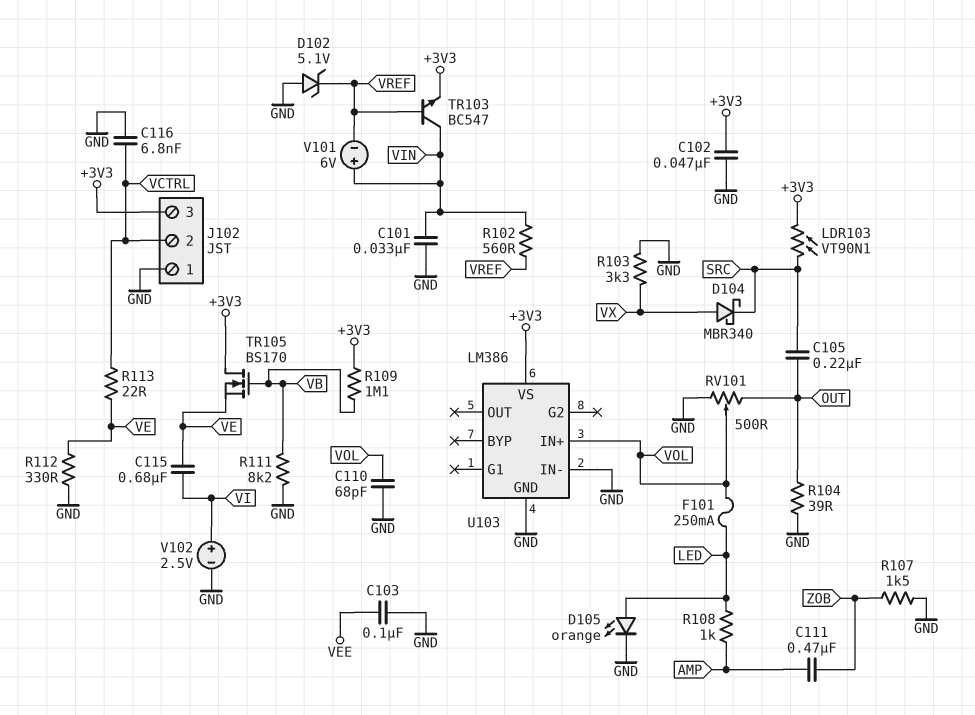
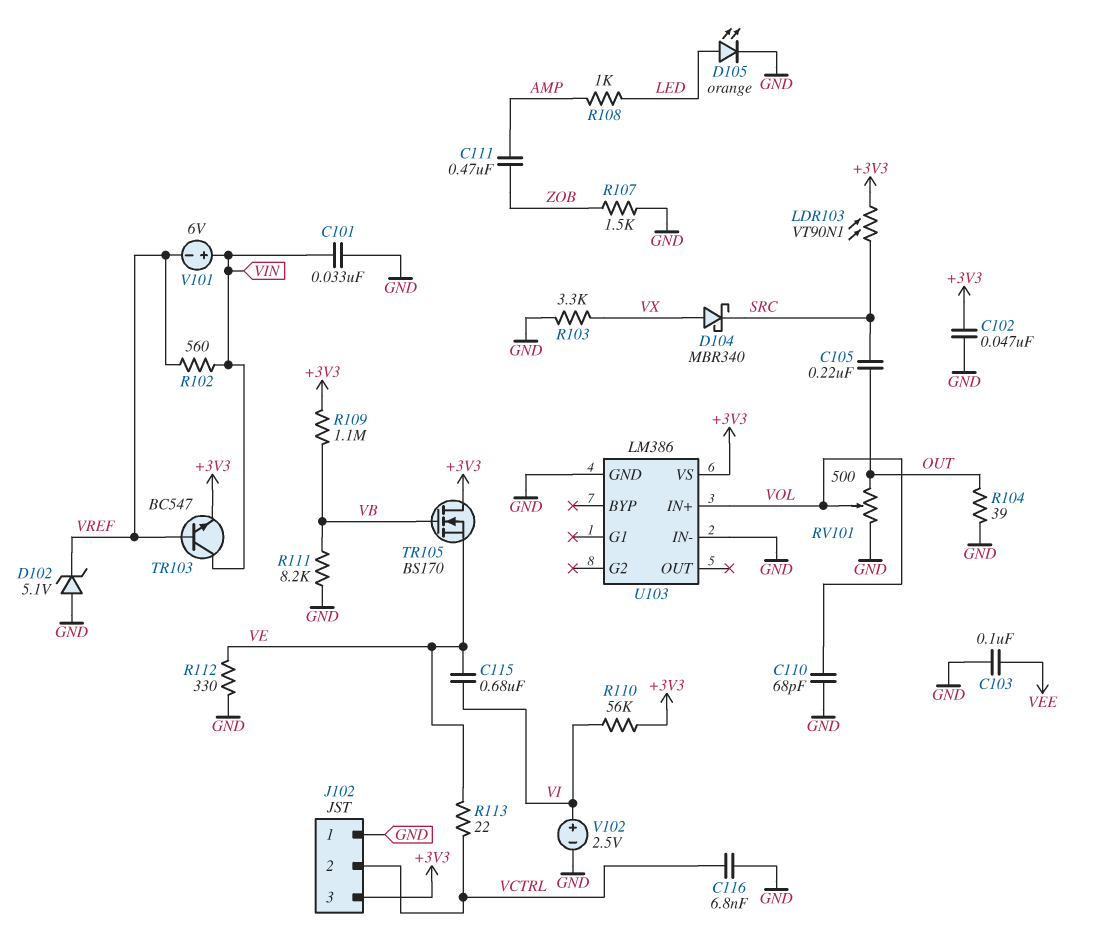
F101: 250mA (LED, VOL) -> none
R110: none -> 56k (+3V3, VI)

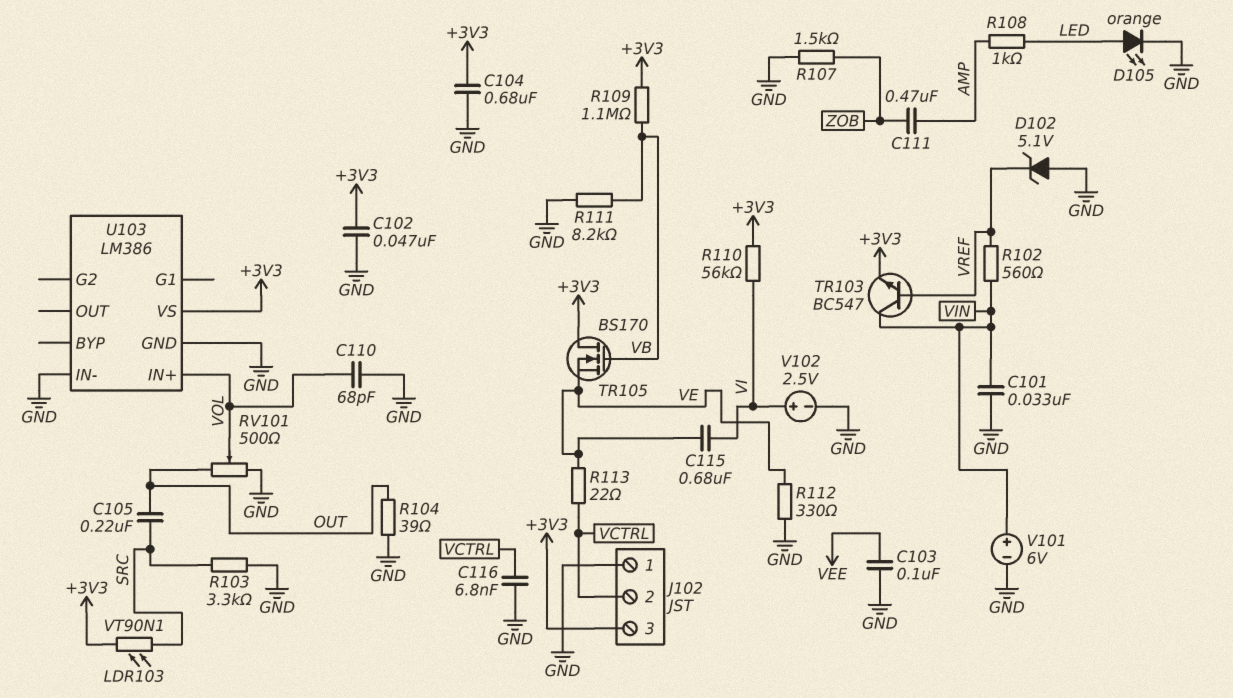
C104: none -> 680nF (+3V3, GND)
D104: schottky MBR340 (A VX, K SRC) -> none
R103: 3.3k (GND, VX) -> 3.3k (GND, SRC)
V101: 6V (plus VIN, minus VREF) -> 6V (plus VIN, minus GND)

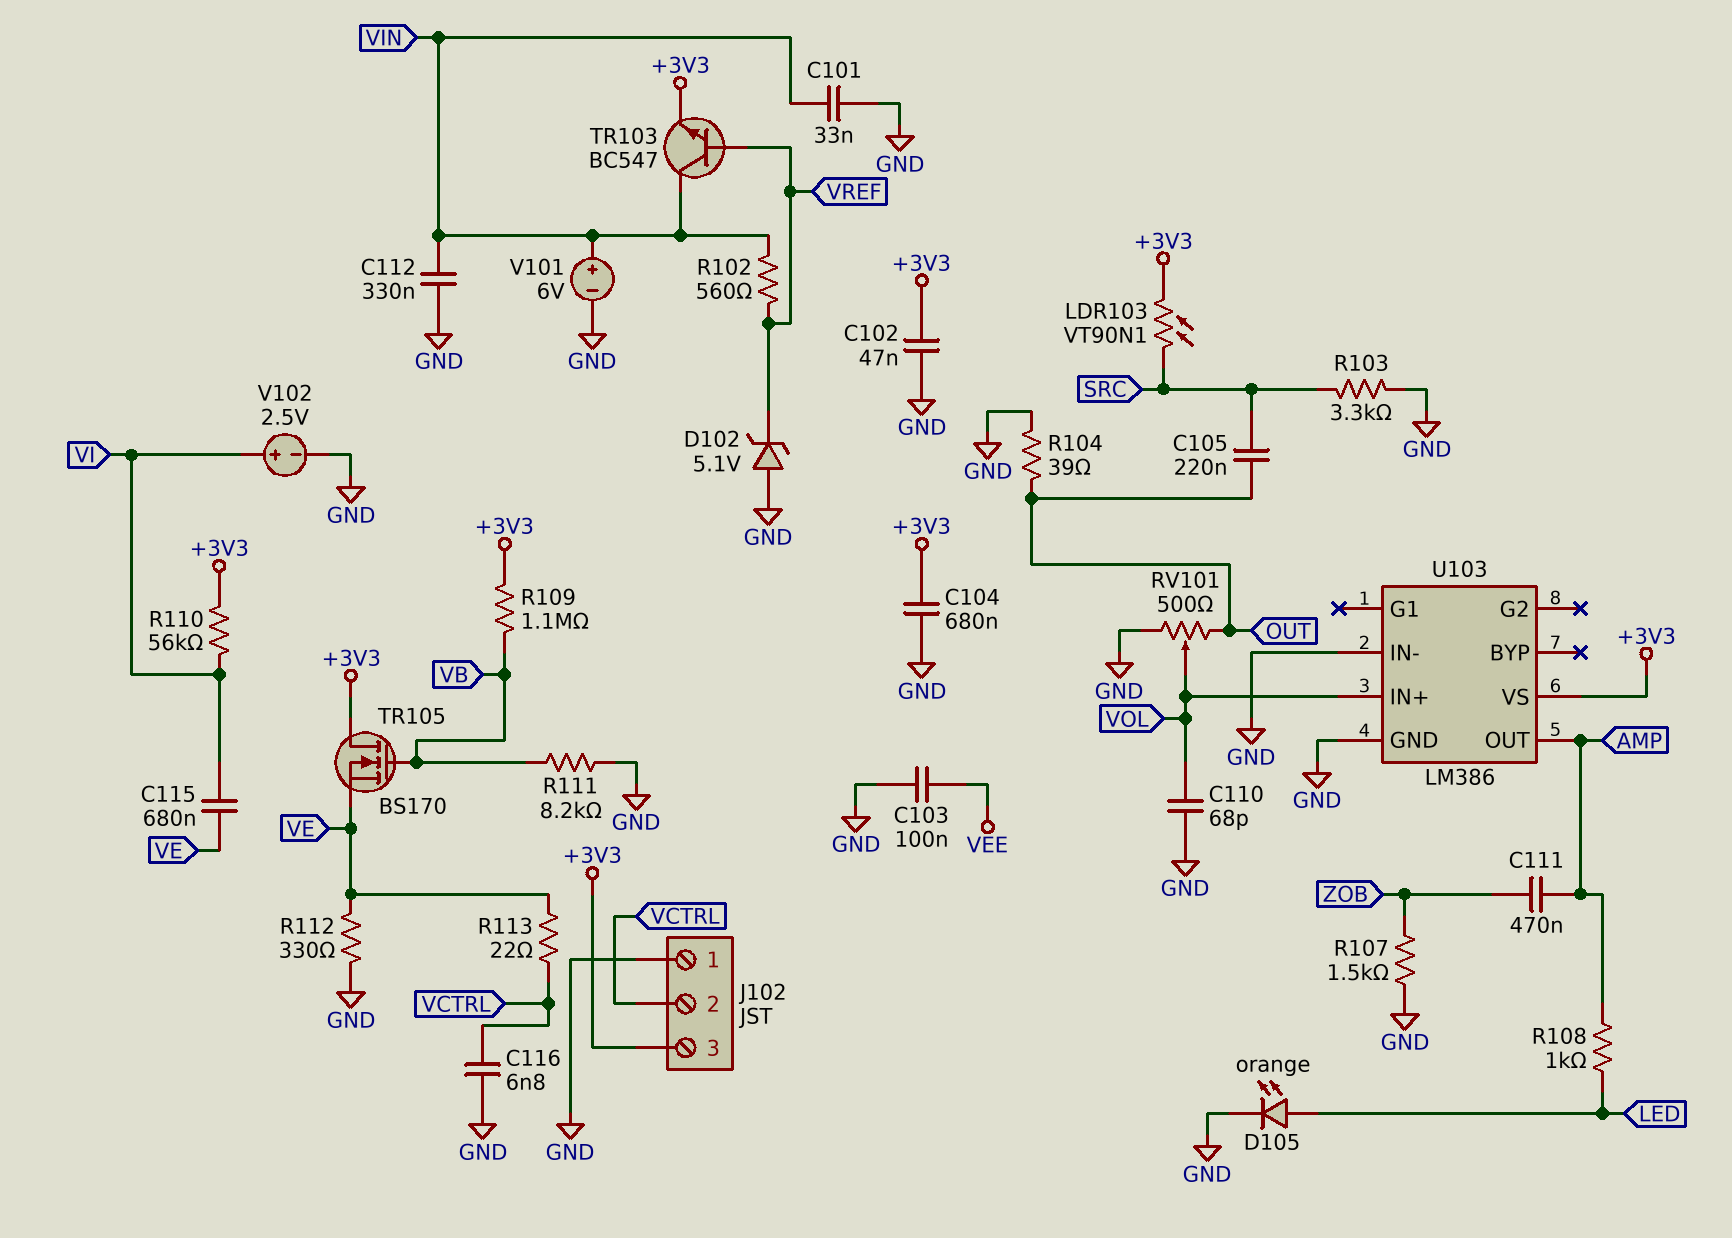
C112: none -> 330nF (GND, VIN)
U103 pin OUT: none -> AMP

